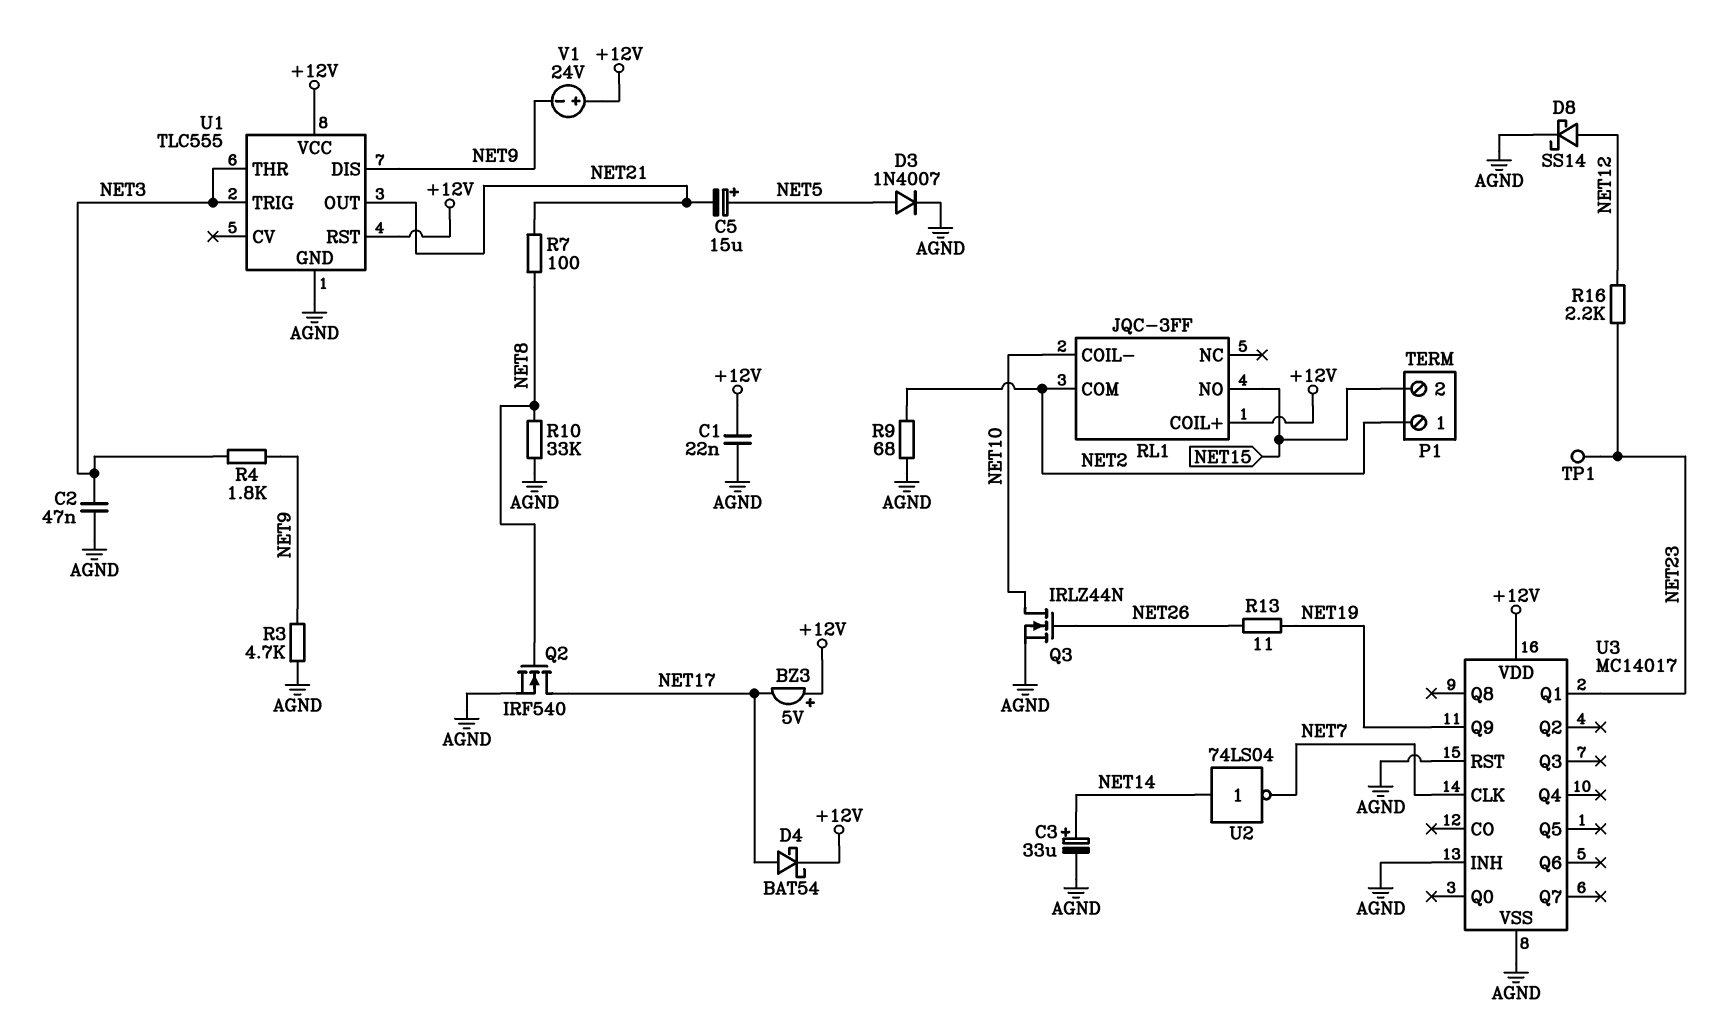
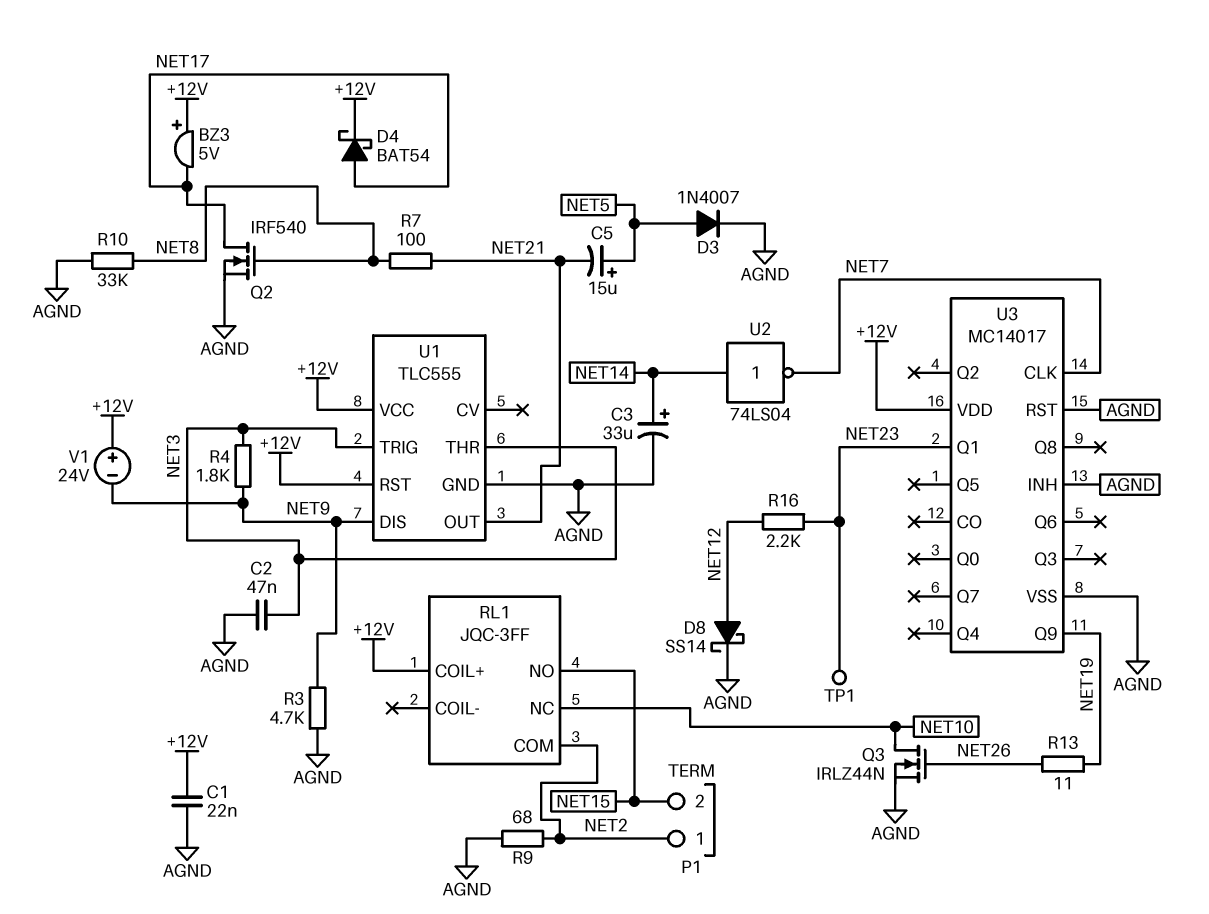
RL1 pin COIL-: NET10 -> none
RL1 pin NC: none -> NET10

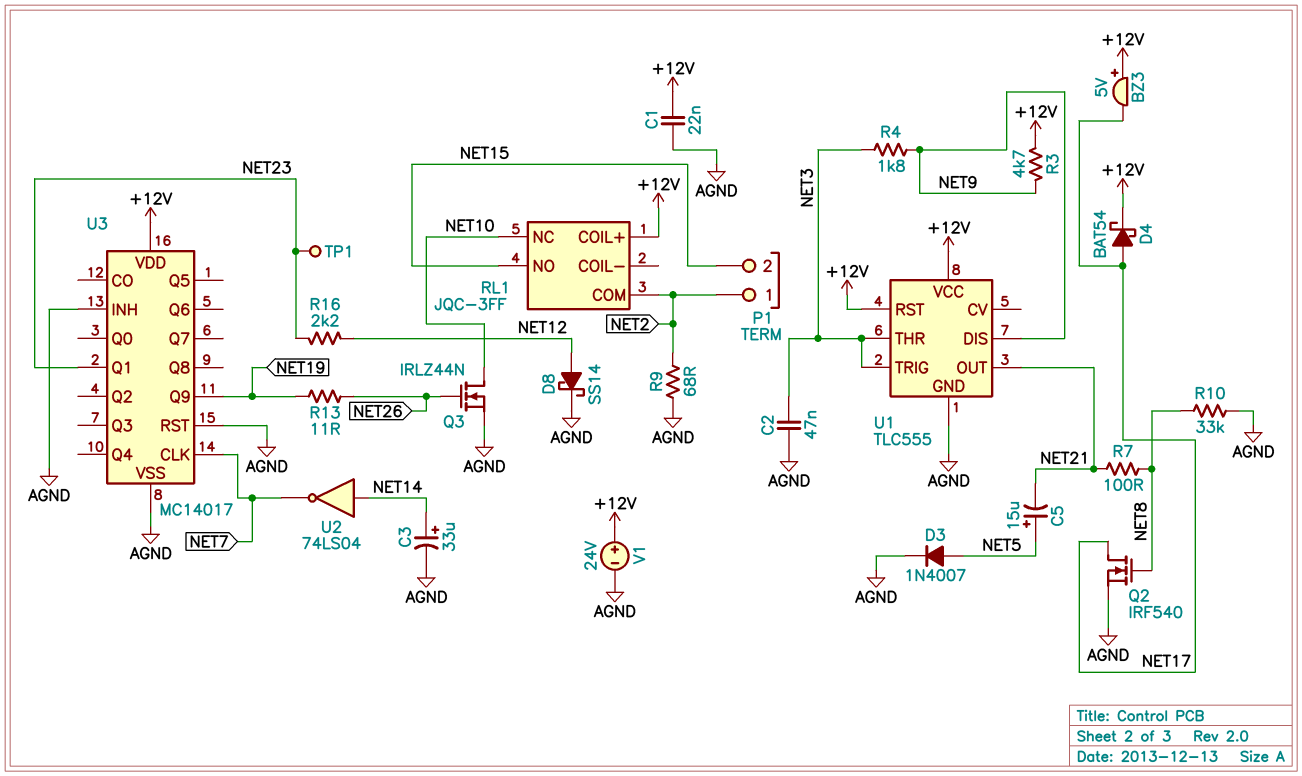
R3: 4.7k (AGND, NET9) -> 4.7k (+12V, NET9)
V1: 24V (plus +12V, minus NET9) -> 24V (plus +12V, minus AGND)

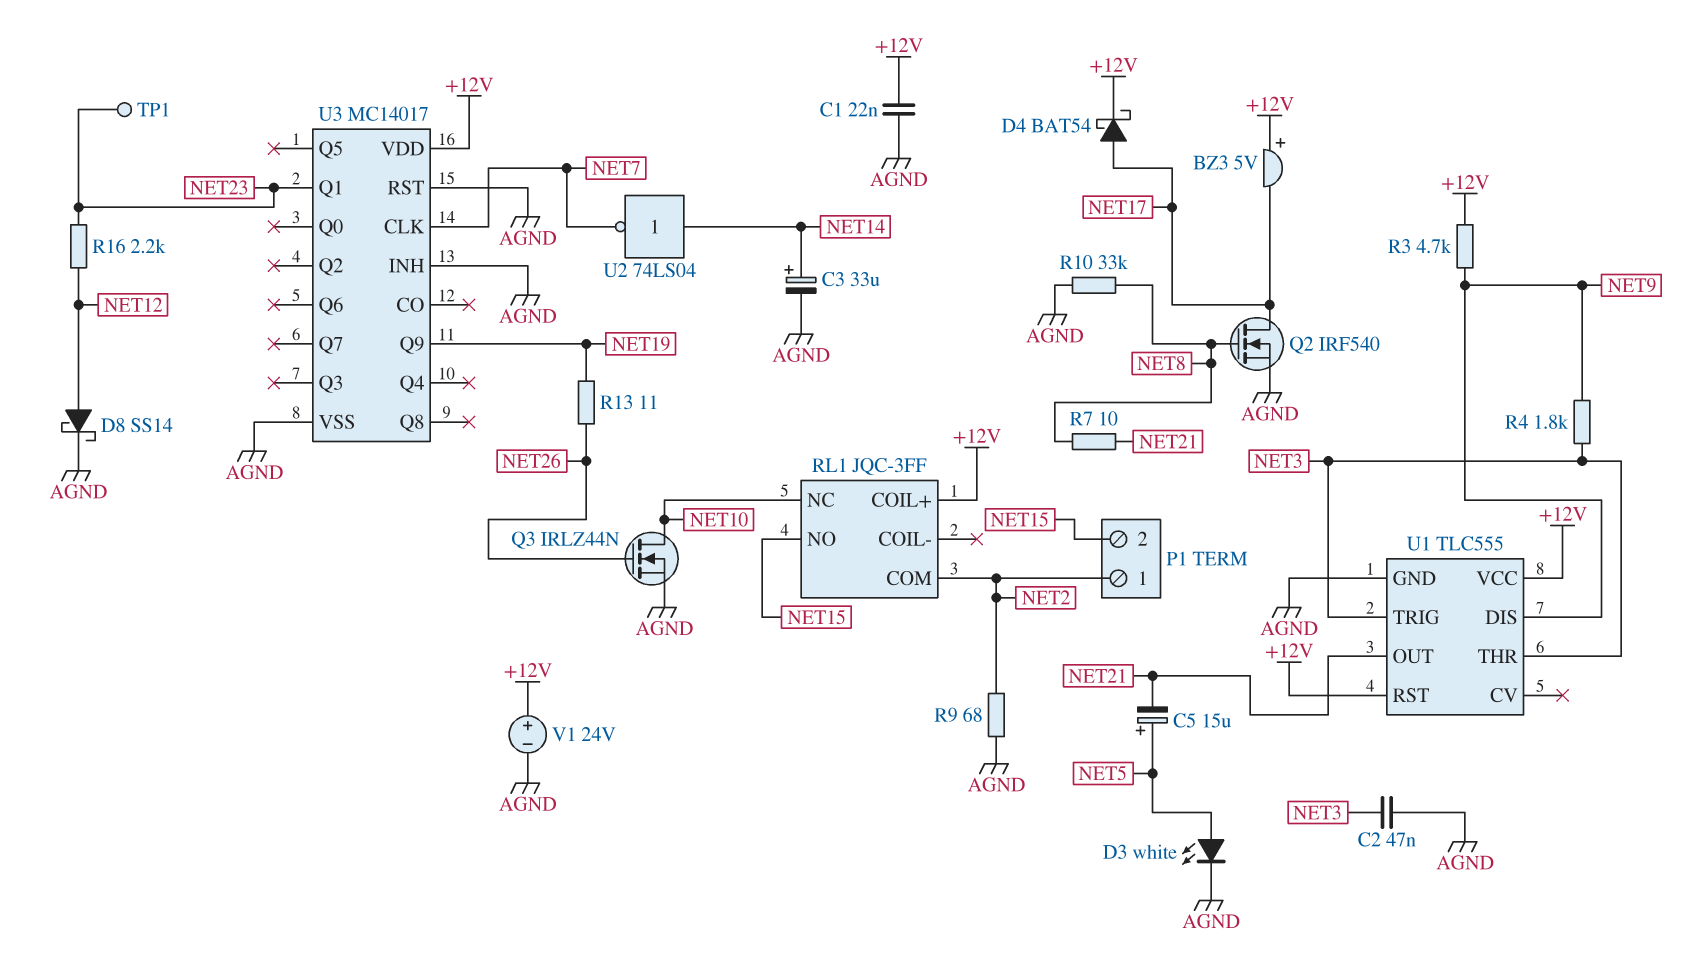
D3: diode 1N4007 (A NET5, K AGND) -> LED white (A NET5, K AGND)
R7: 100 (NET8, NET21) -> 10 (NET8, NET21)

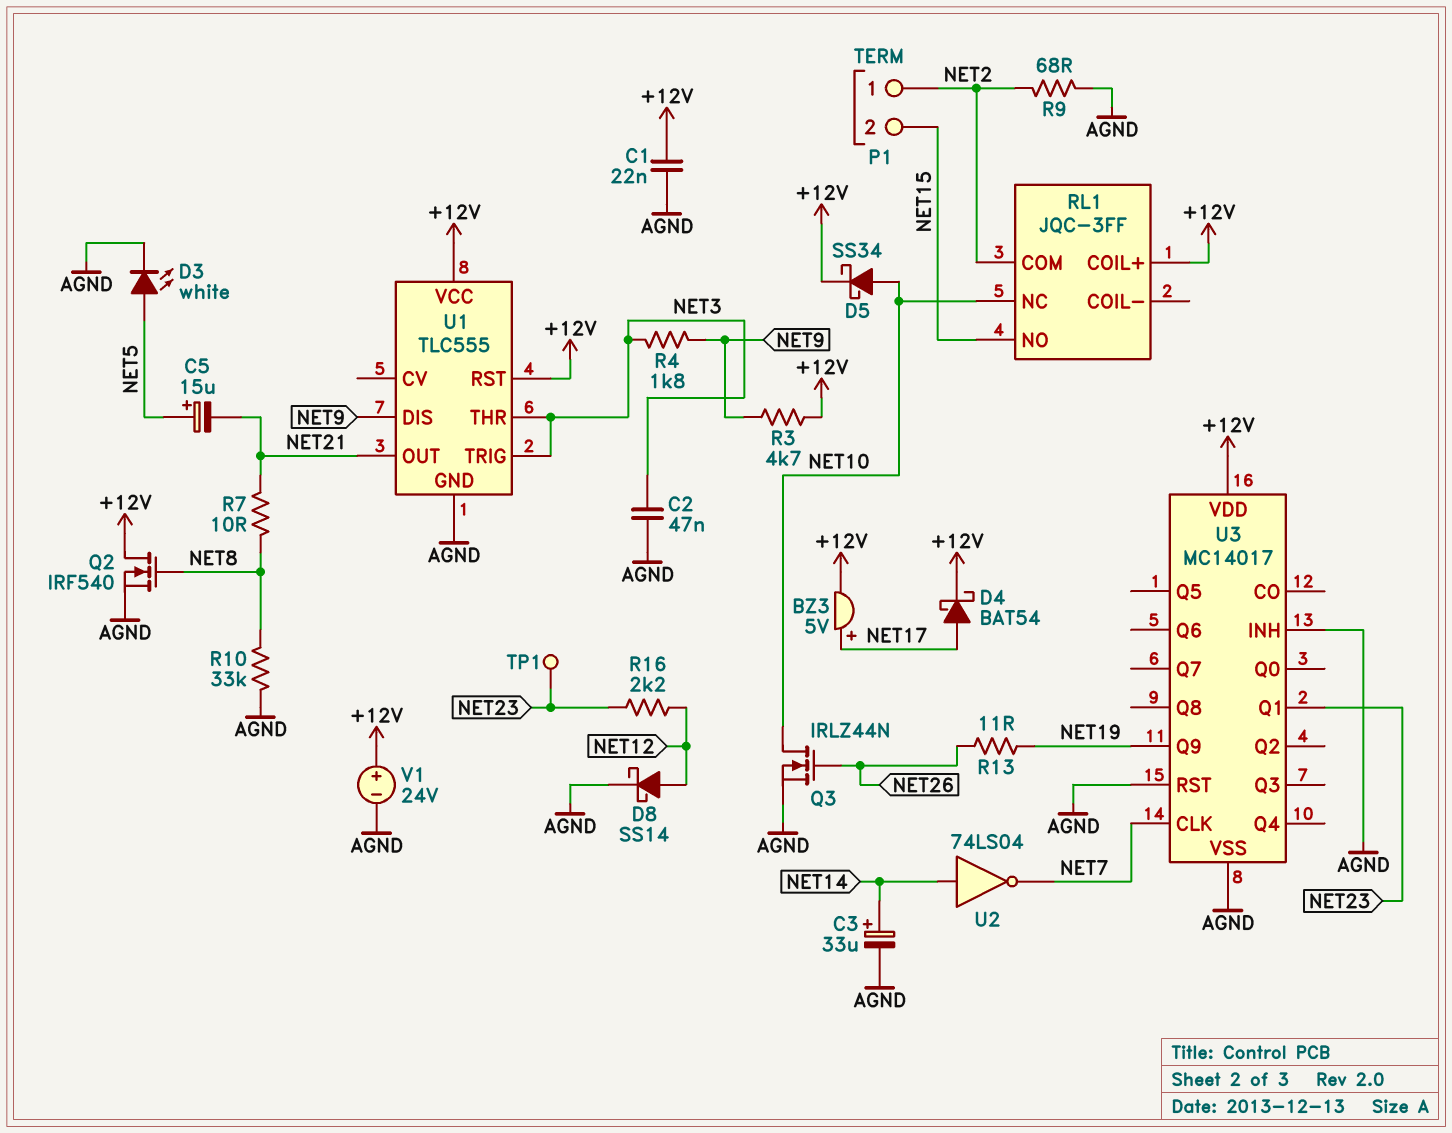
BZ3: buzzer 5V (plus +12V, minus NET17) -> buzzer 5V (plus NET17, minus +12V)
D5: none -> schottky SS34 (A NET10, K +12V)
Q2: NMOS IRF540 (G NET8, D NET17, S AGND) -> NMOS IRF540 (G NET8, D +12V, S AGND)

